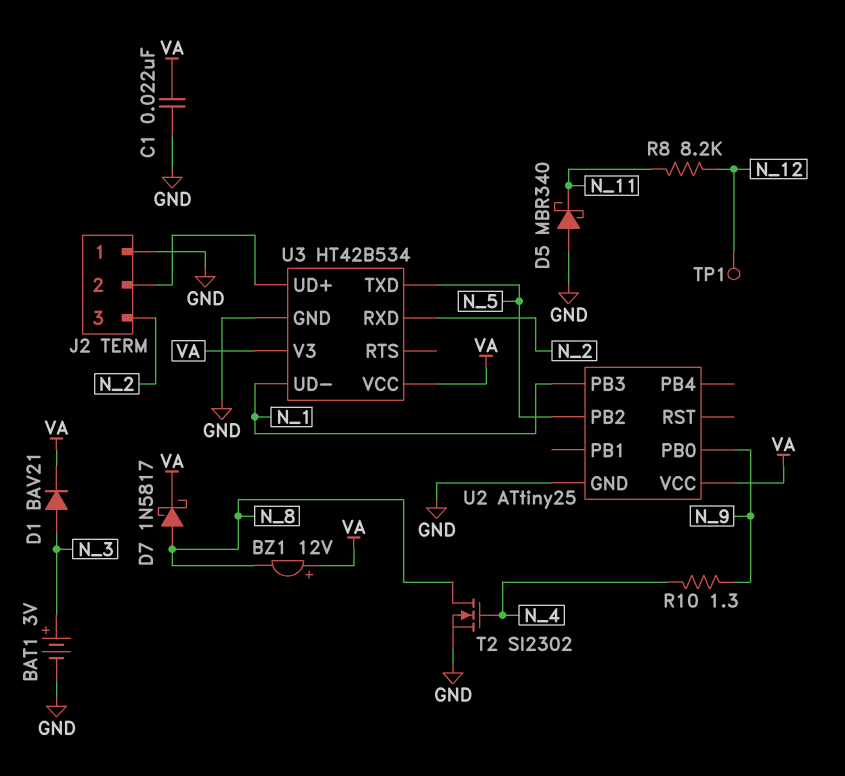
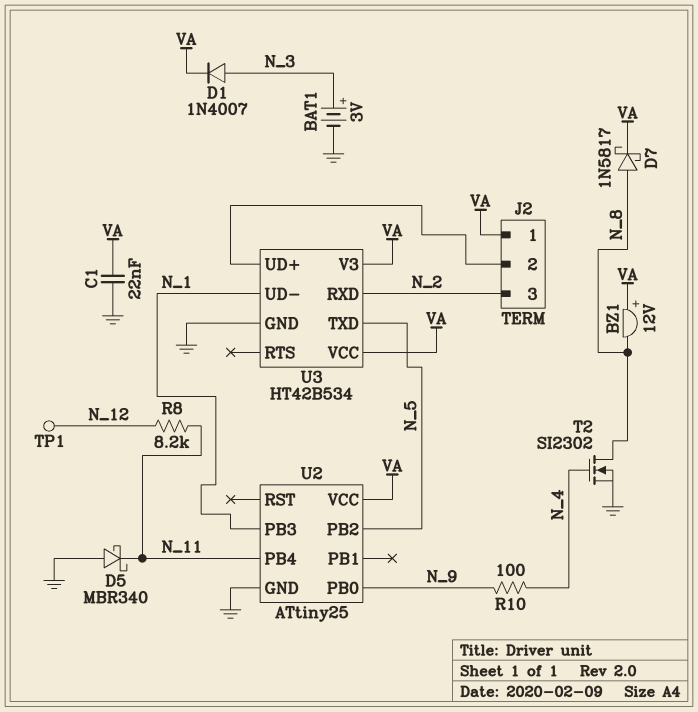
D1: diode BAV21 (A N_3, K VA) -> diode 1N4007 (A N_3, K VA)
J2 pin 1: GND -> VA
R10: 1.3 (N_4, N_9) -> 100 (N_4, N_9)
U2 pin PB4: none -> N_11

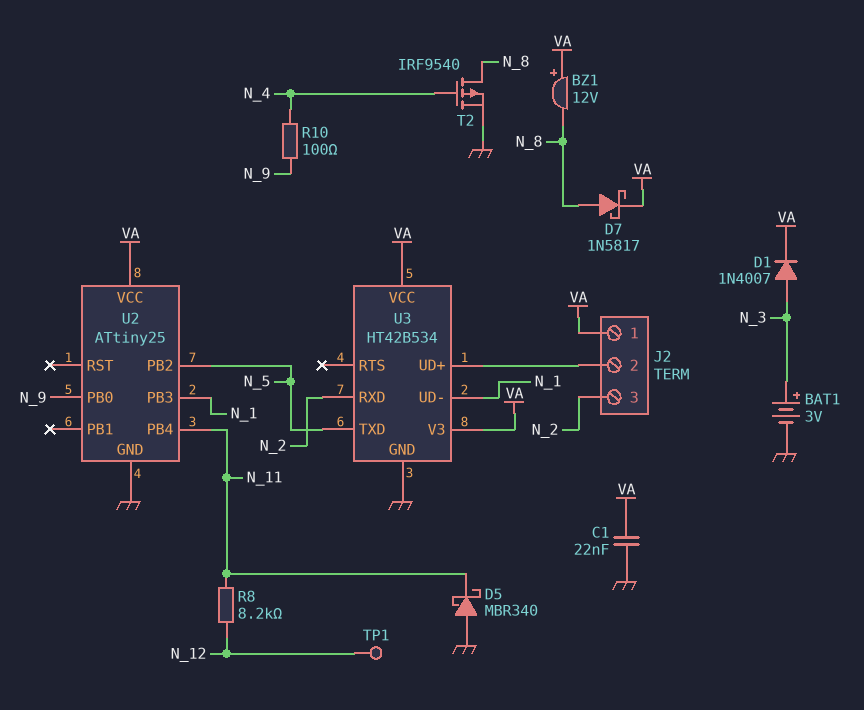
T2: NMOS SI2302 (G N_4, D N_8, S GND) -> PMOS IRF9540 (G N_4, D N_8, S GND)

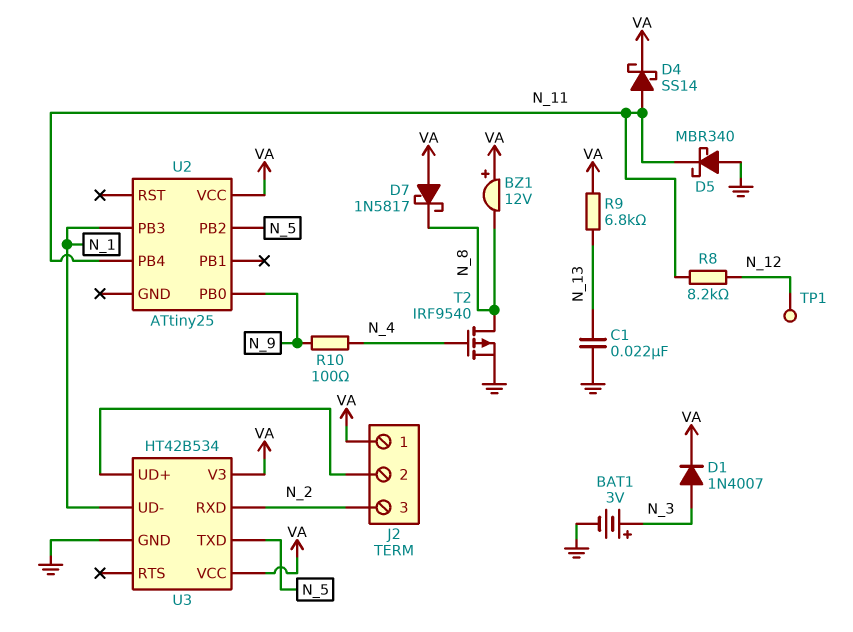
C1: 22nF (GND, VA) -> 22nF (GND, N_13)
D4: none -> schottky SS14 (A N_11, K VA)
D7: schottky 1N5817 (A N_8, K VA) -> schottky 1N5817 (A VA, K N_8)
R9: none -> 6.8k (N_13, VA)
U2 pin GND: GND -> none

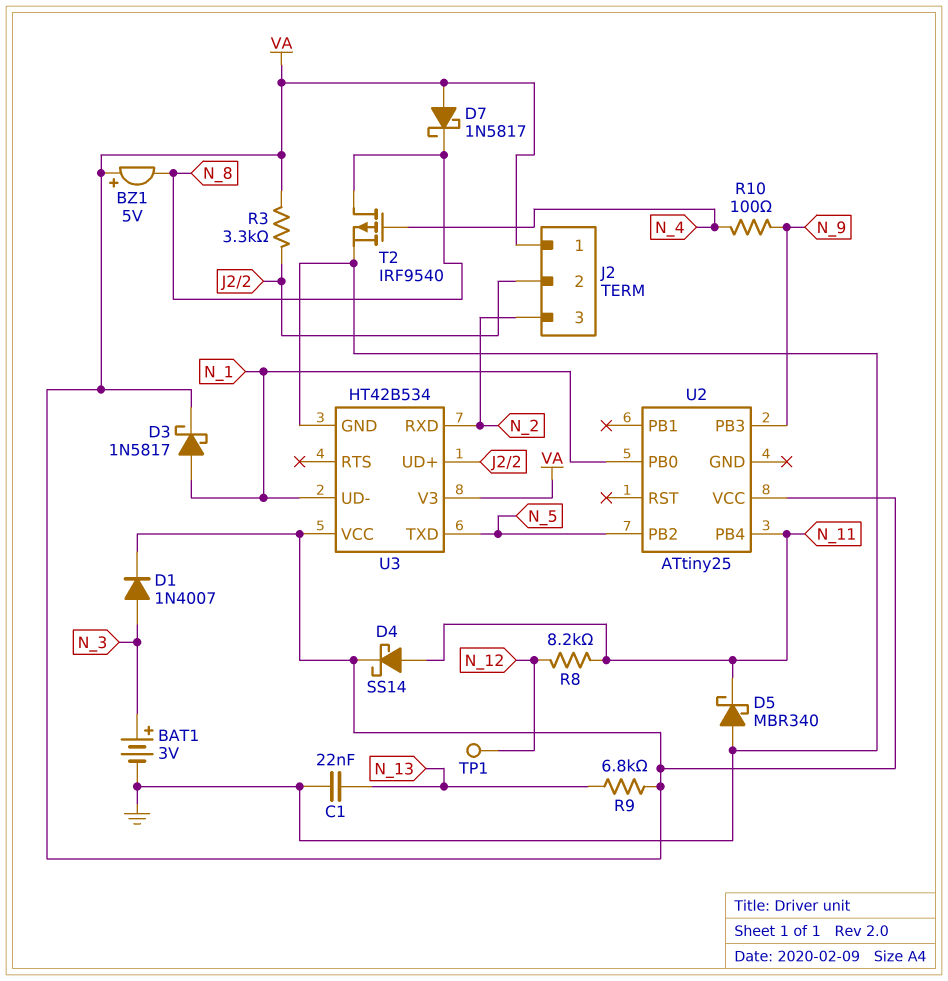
BZ1: buzzer 12V (plus VA, minus N_8) -> buzzer 5V (plus VA, minus N_8)
D3: none -> schottky 1N5817 (A N_1, K VA)
R3: none -> 3.3k (J2/2, VA)
U2 pin PB0: N_9 -> N_1
U2 pin PB3: N_1 -> N_9

